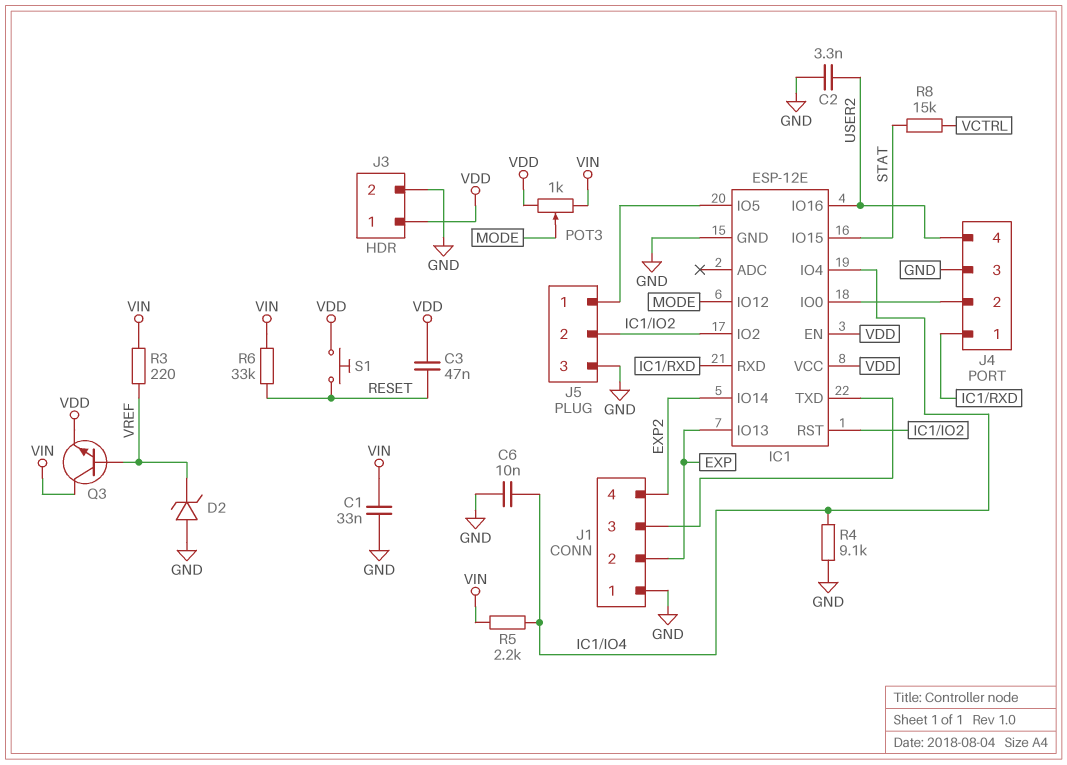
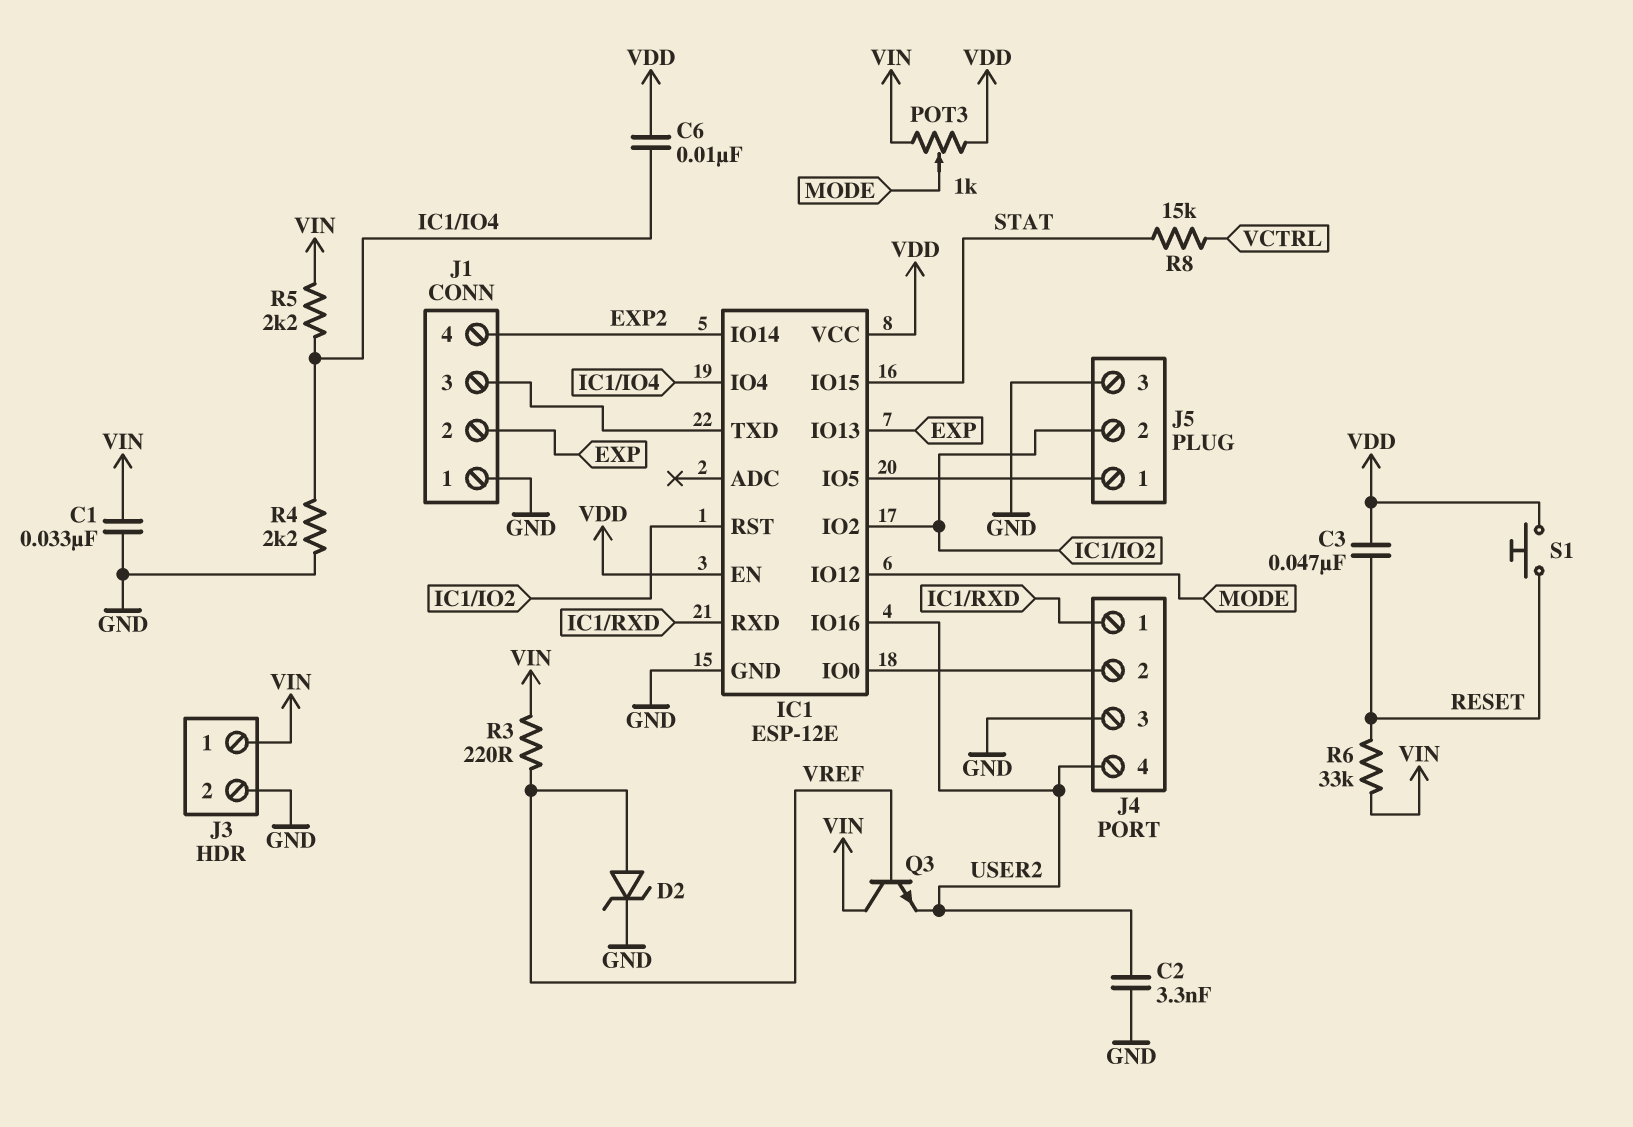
C6: 10nF (GND, IC1/IO4) -> 10nF (IC1/IO4, VDD)
D2: zener (A GND, K VREF) -> zener (A VREF, K GND)
J3 pin 1: VDD -> VIN
Q3: NPN (B VREF, C VIN, E VDD) -> NPN (B VREF, C VIN, E USER2)
R4: 9.1k (GND, IC1/IO4) -> 2.2k (GND, IC1/IO4)

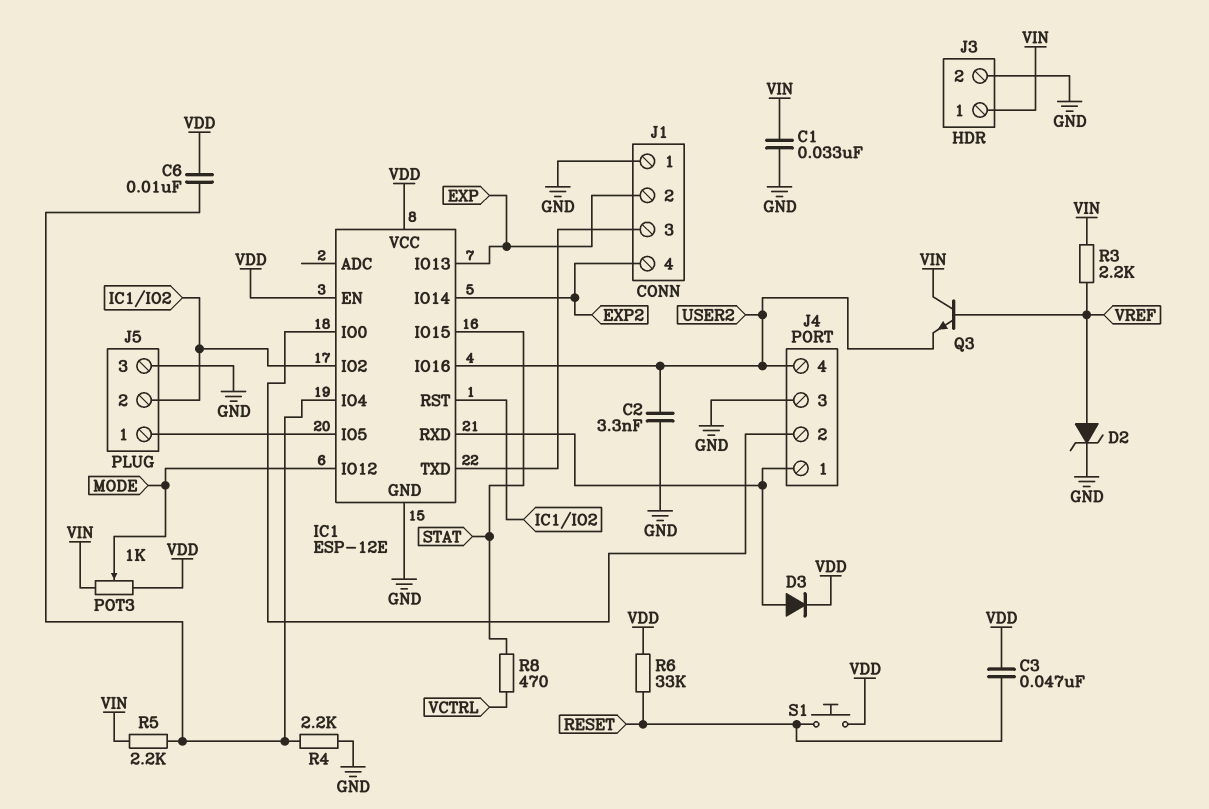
D3: none -> diode (A IC1/RXD, K VDD)
R3: 220 (VIN, VREF) -> 2.2k (VIN, VREF)
R6: 33k (RESET, VIN) -> 33k (RESET, VDD)
R8: 15k (STAT, VCTRL) -> 470 (STAT, VCTRL)

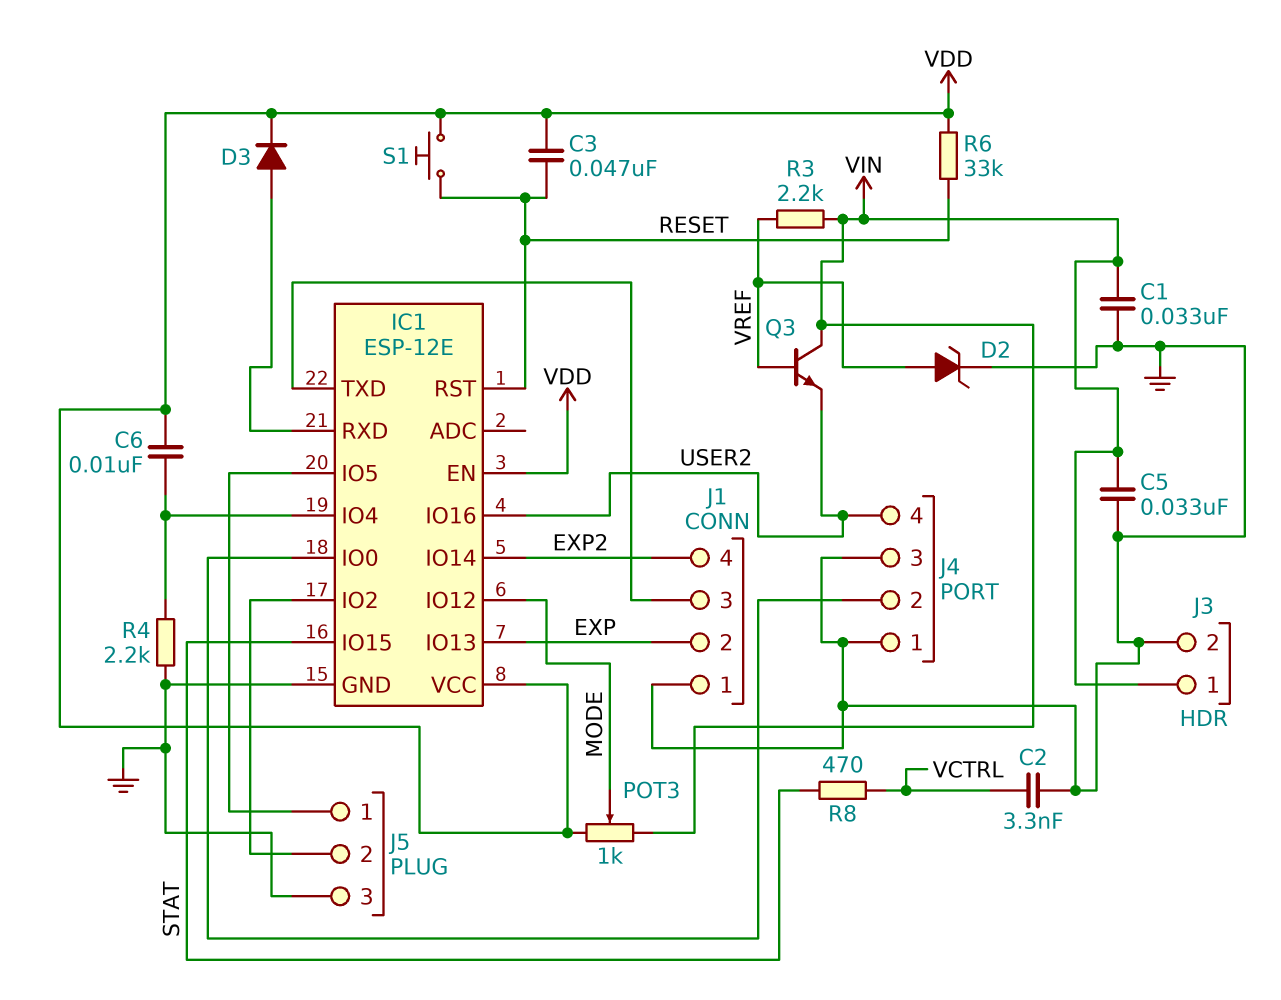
C2: 3.3nF (GND, USER2) -> 3.3nF (GND, VCTRL)
C5: none -> 33nF (GND, VIN)
IC1 pin RST: IC1/IO2 -> RESET
J4 pin 1: IC1/RXD -> GND
R5: 2.2k (IC1/IO4, VIN) -> none

